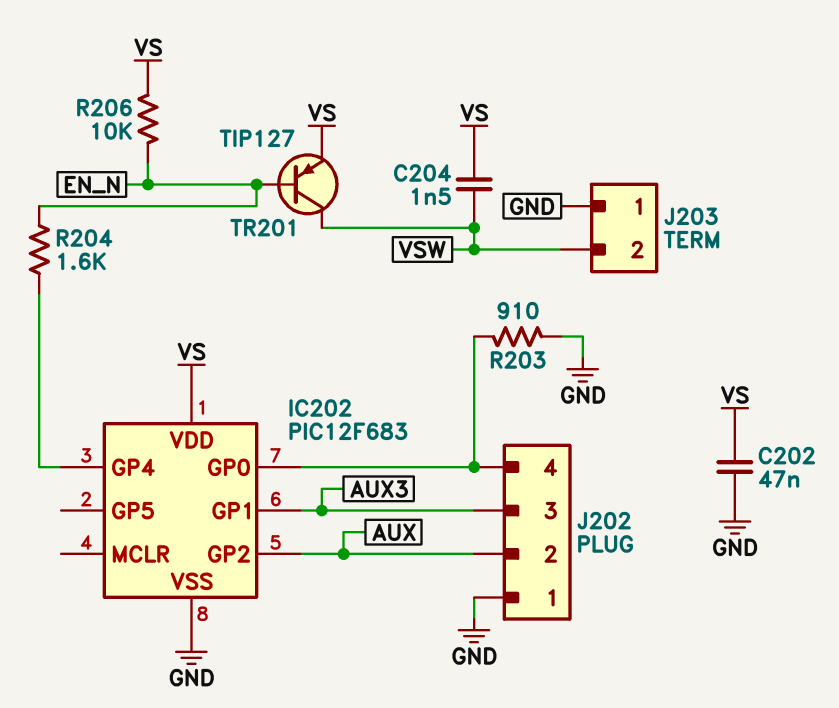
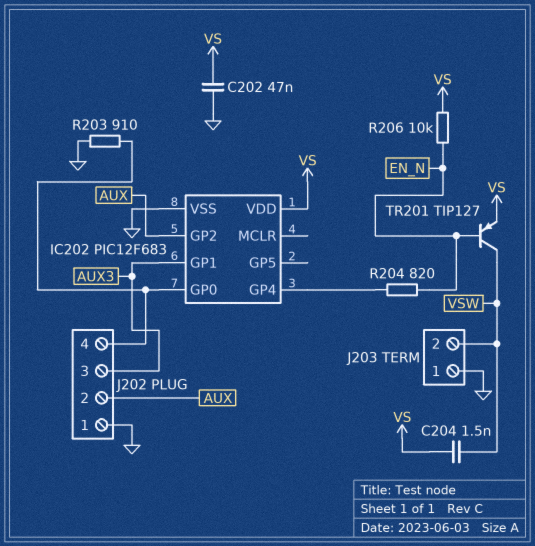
R204: 1.6k (EN_N, IC202/GP4) -> 820 (EN_N, IC202/GP4)

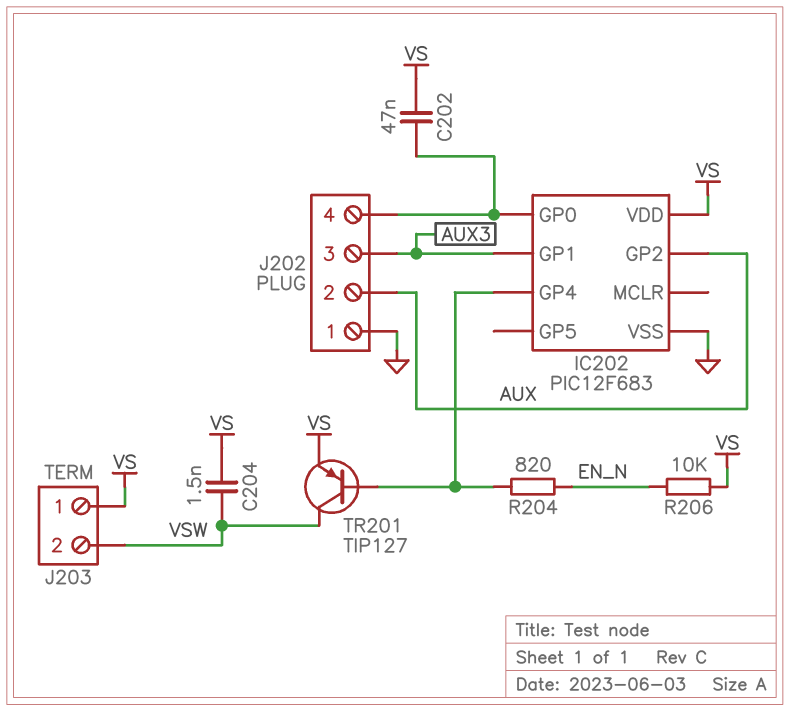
C202: 47nF (GND, VS) -> 47nF (IC202/GP0, VS)
J203 pin 1: GND -> VS
R203: 910 (GND, IC202/GP0) -> none
TR201: PNP TIP127 (B EN_N, C VSW, E VS) -> PNP TIP127 (B IC202/GP4, C VSW, E VS)

